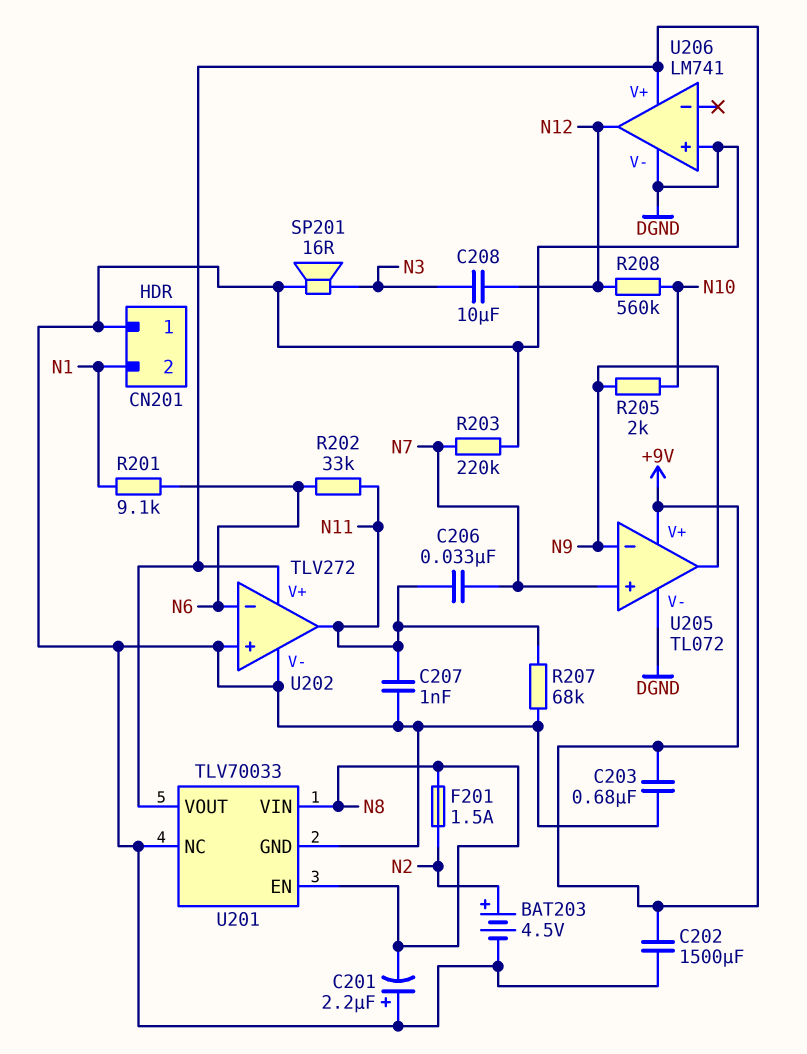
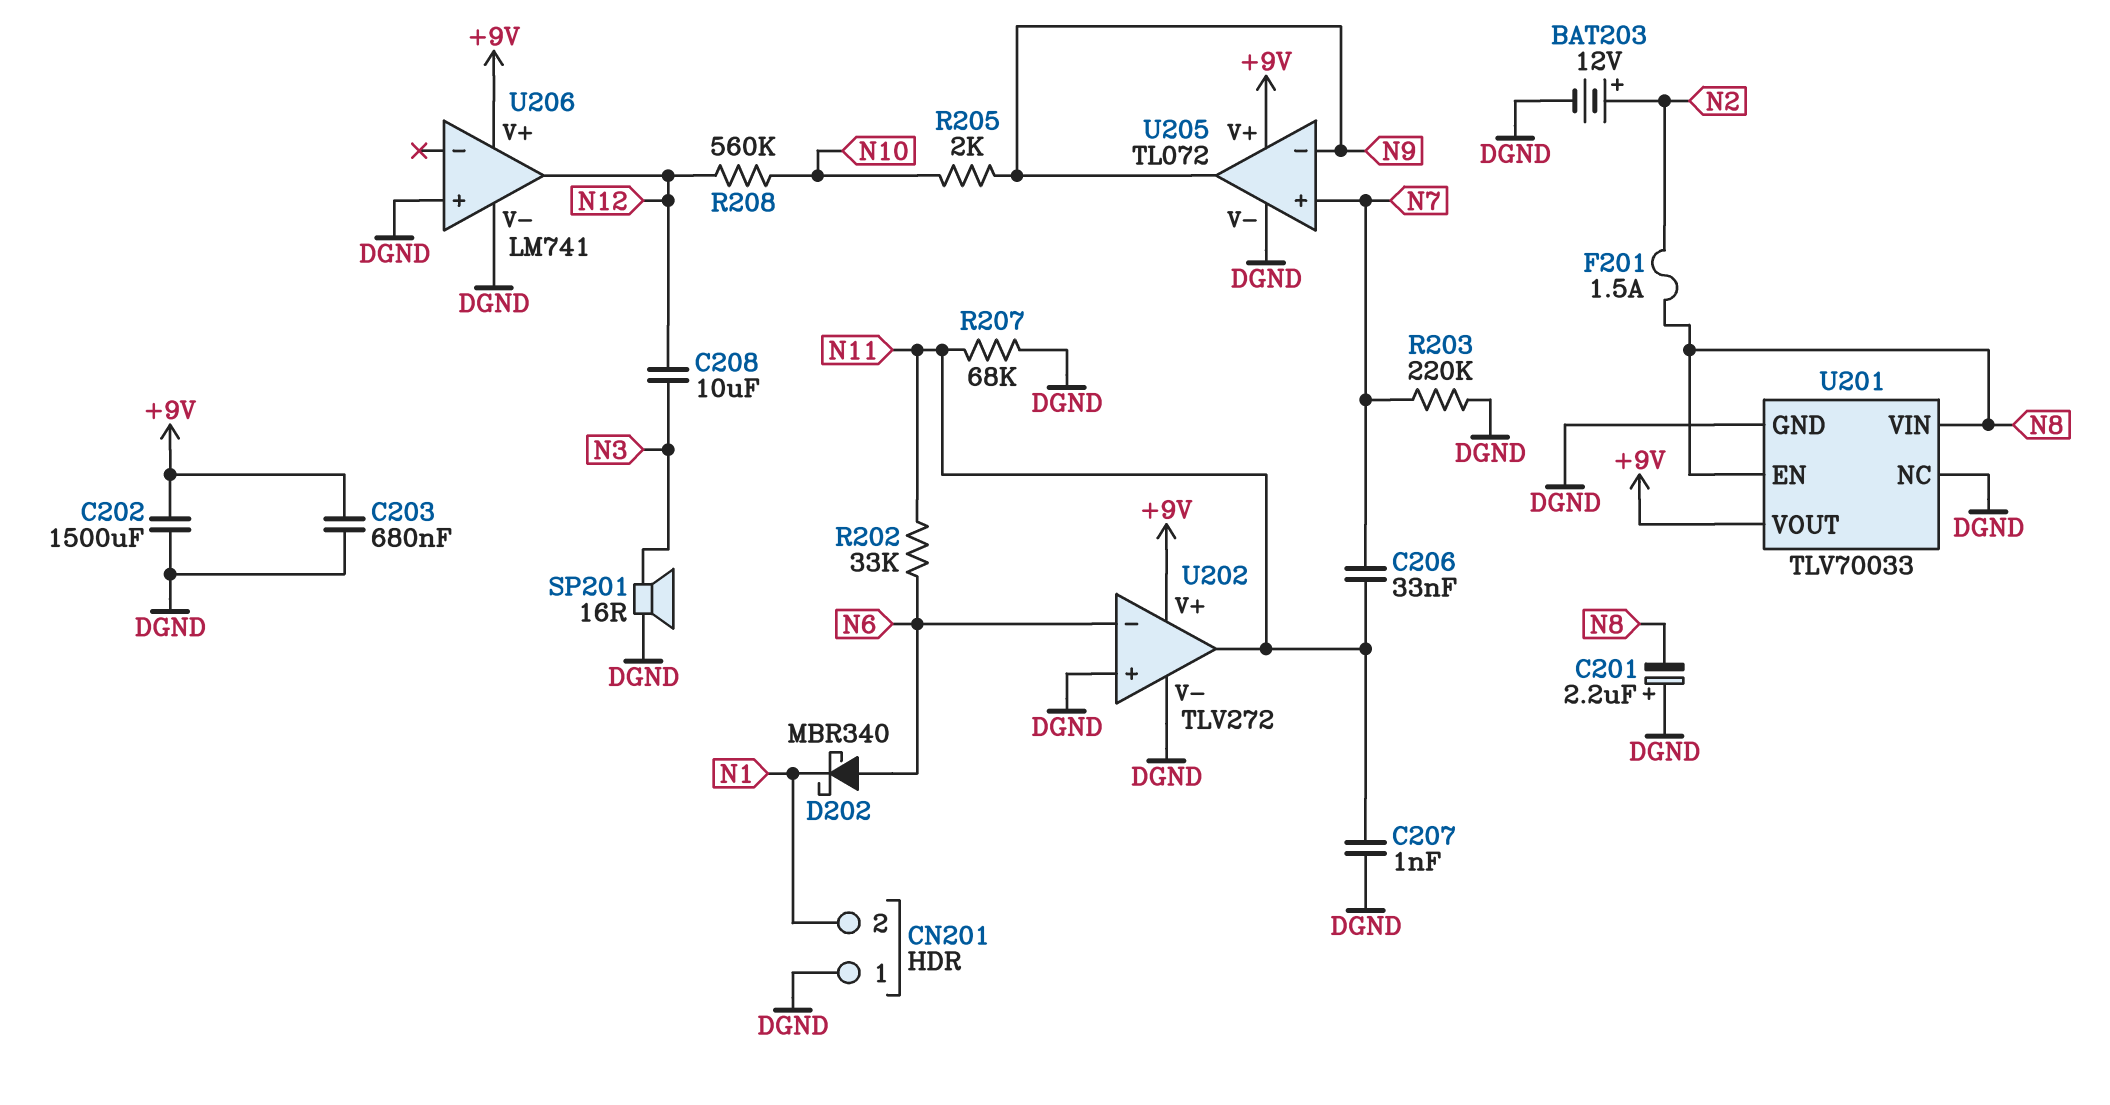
BAT203: 4.5V (plus N2, minus DGND) -> 12V (plus N2, minus DGND)
D202: none -> schottky MBR340 (A N6, K N1)
R201: 9.1k (N1, N6) -> none

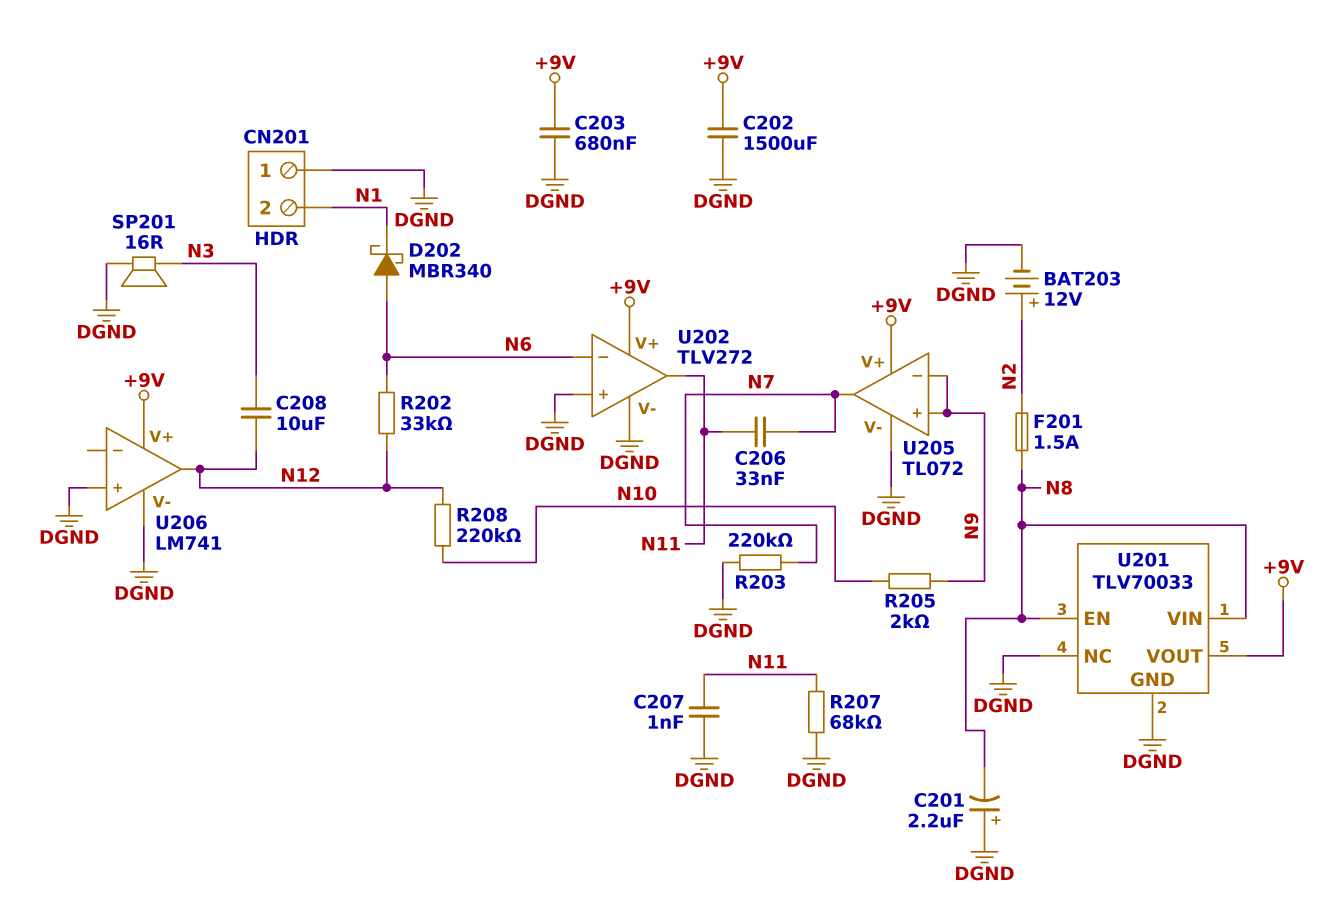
R202: 33k (N6, N11) -> 33k (N6, N12)
R208: 560k (N10, N12) -> 220k (N10, N12)
U205 pin in+: N7 -> N9
U205 pin out: N9 -> N7

